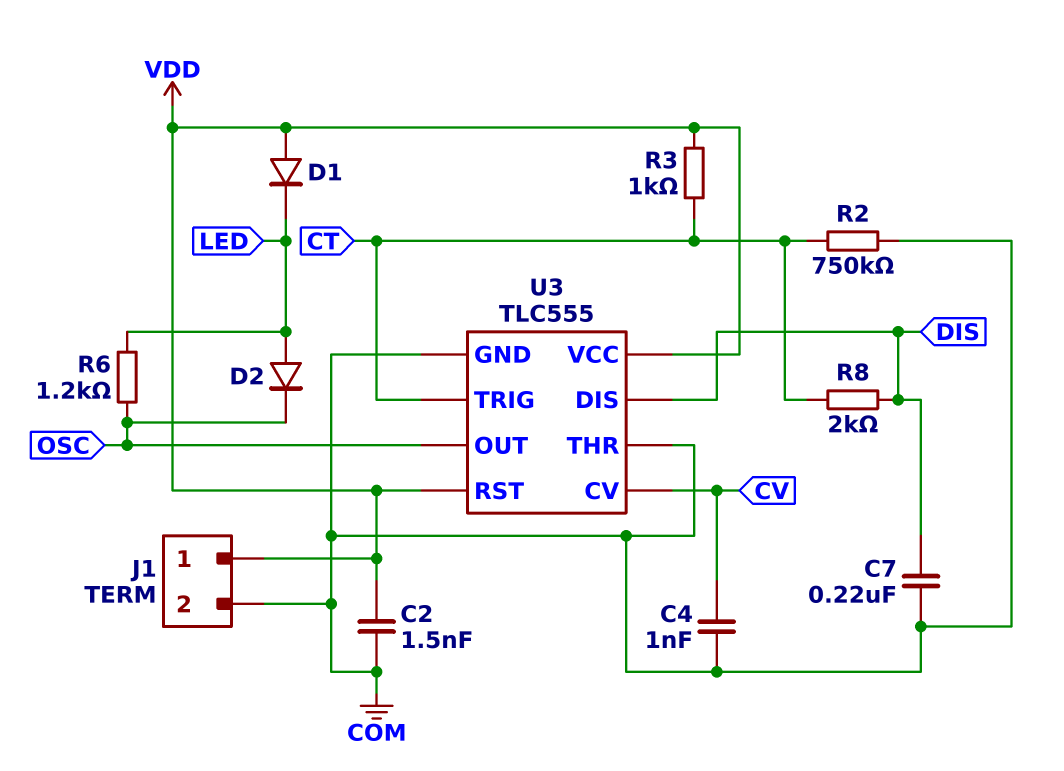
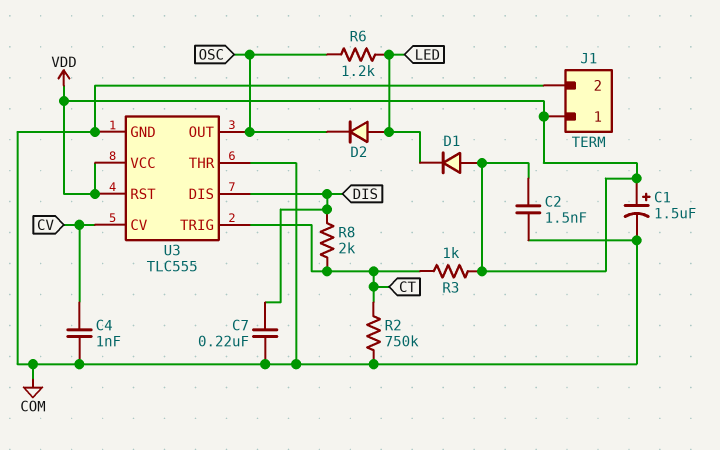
C1: none -> 1.5uF (plus VDD, minus COM)

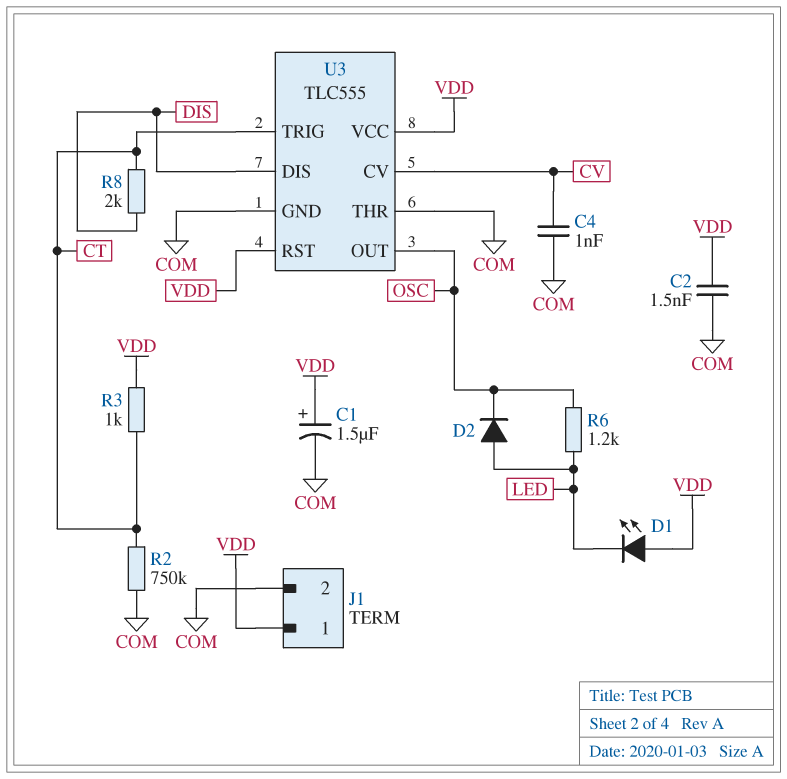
C7: 220nF (COM, DIS) -> none
D1: diode (A VDD, K LED) -> LED (A VDD, K LED)

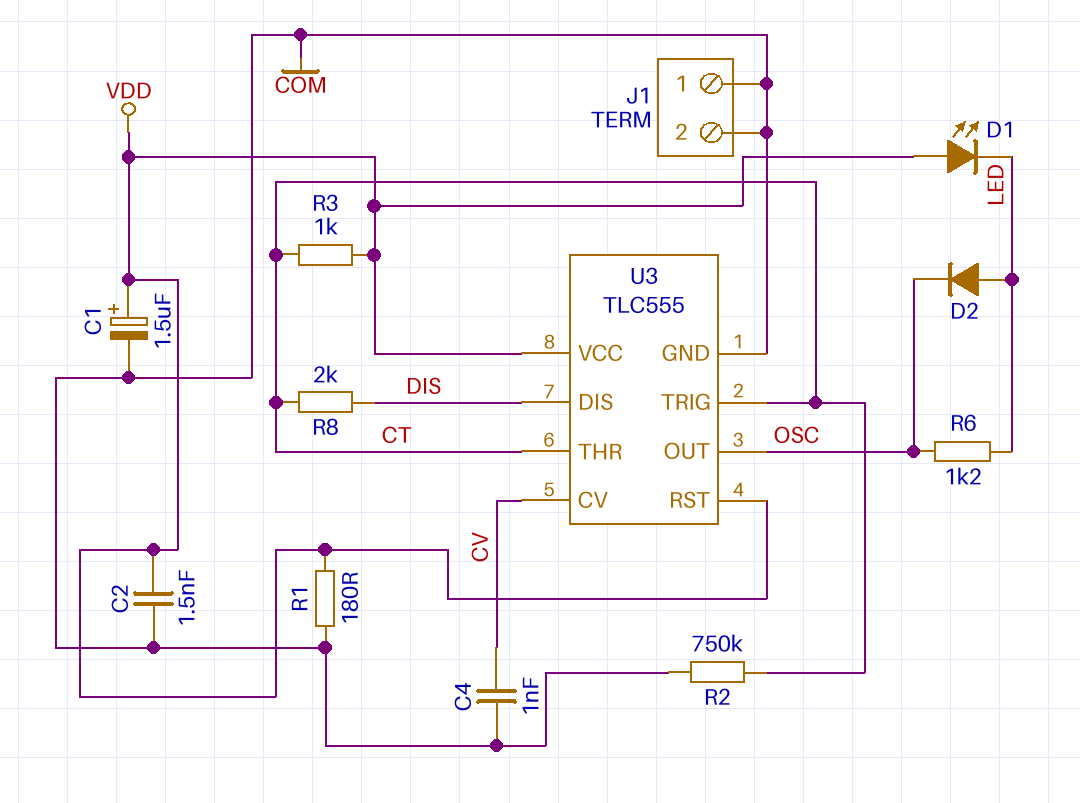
J1 pin 1: VDD -> COM
R1: none -> 180 (COM, VDD)
U3 pin THR: COM -> CT

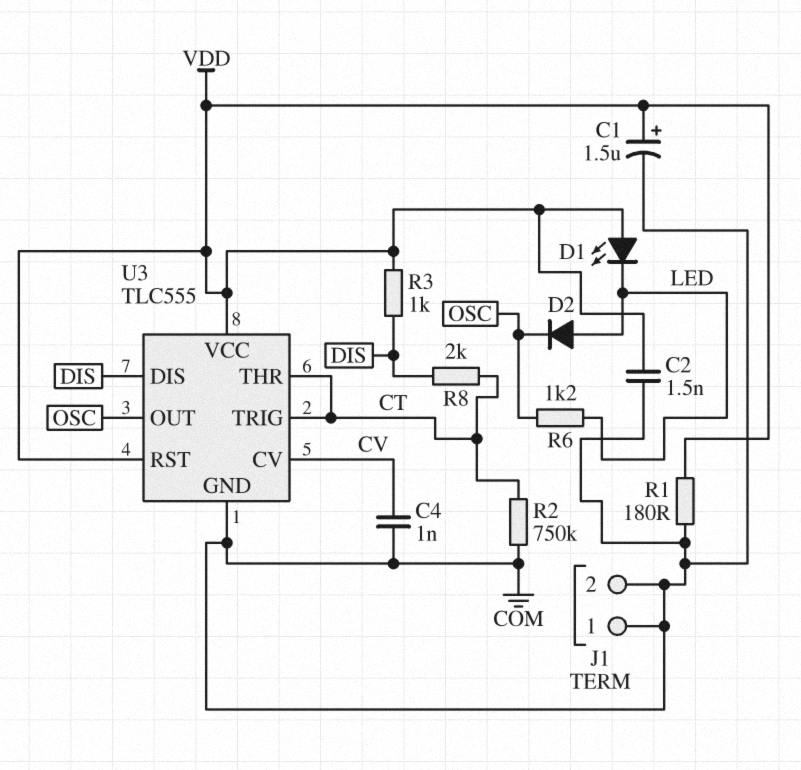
R3: 1k (CT, VDD) -> 1k (DIS, VDD)

